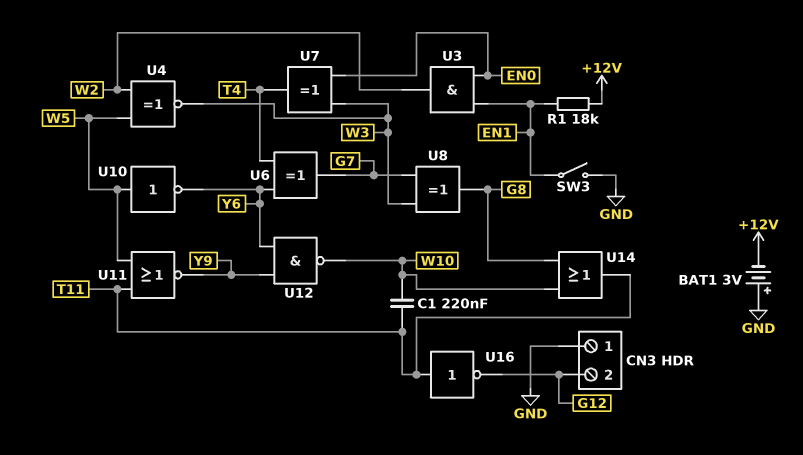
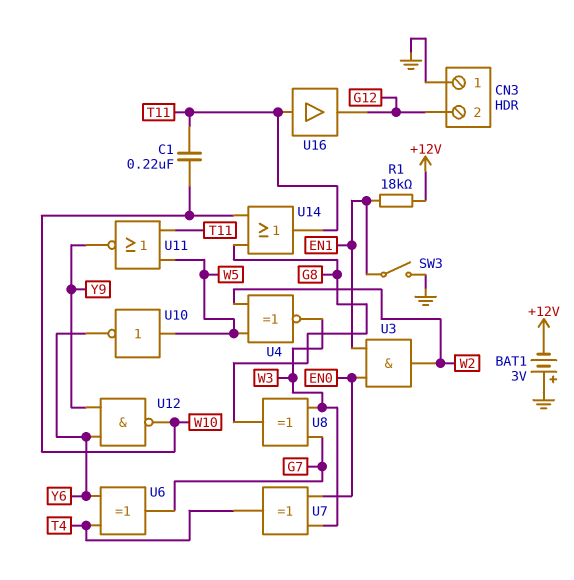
U16: NOT (in T11, out G12) -> buffer (in T11, out G12)

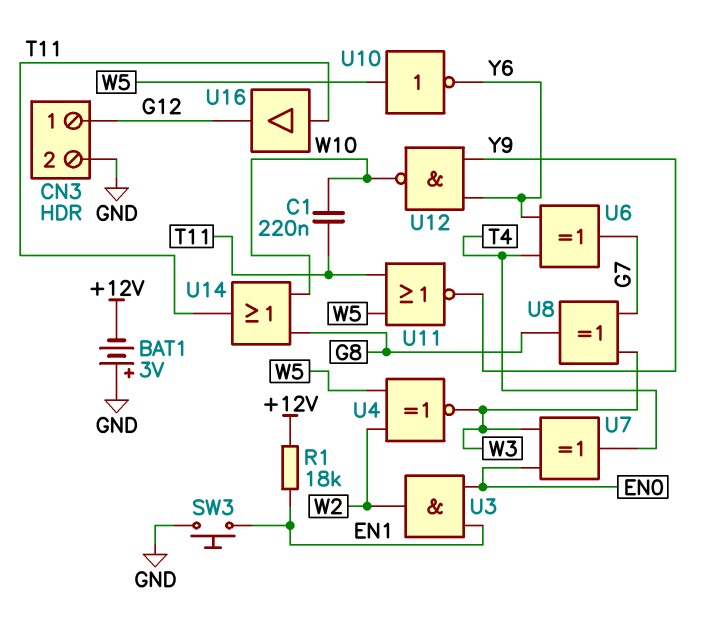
CN3 pin 1: GND -> G12
CN3 pin 2: G12 -> GND
SW3: switch (EN1, GND) -> button (EN1, GND)

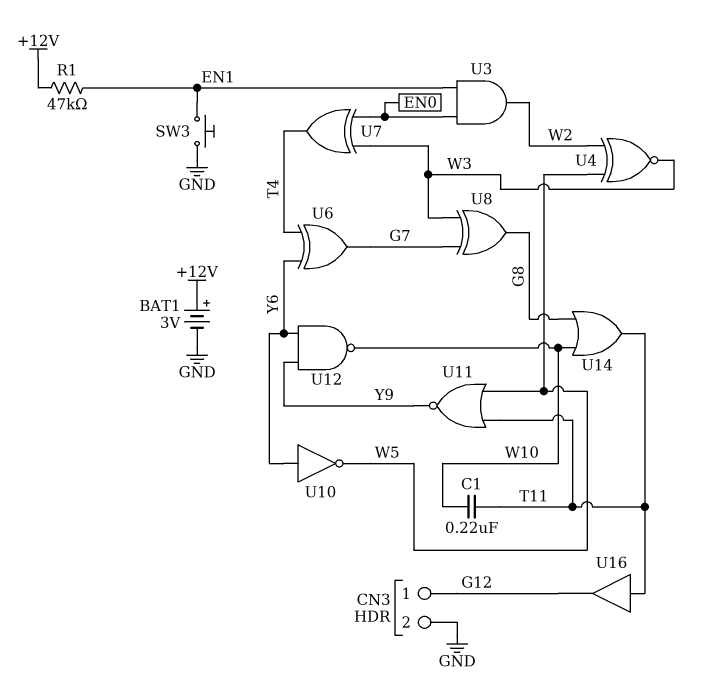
BAT1: 3V (plus GND, minus +12V) -> 3V (plus +12V, minus GND)
R1: 18k (+12V, EN1) -> 47k (+12V, EN1)
U10: NOT (in W5, out Y6) -> NOT (in Y6, out W5)

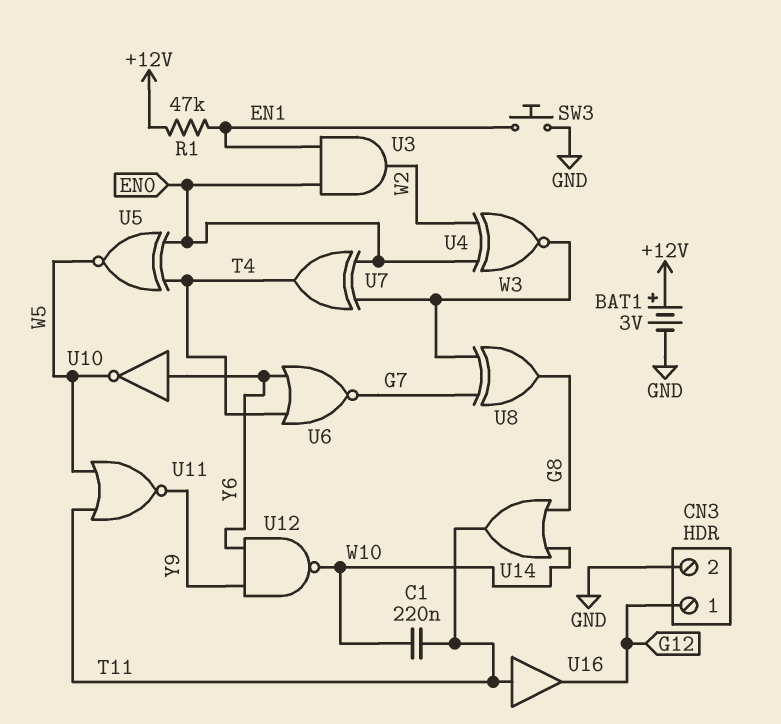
U4: XNOR (in W2, in W5, out W3) -> XNOR (in EN0, in W2, out W3)
U5: none -> XNOR (in EN0, in T4, out W5)
U6: XOR (in T4, in Y6, out G7) -> NOR (in T4, in Y6, out G7)

